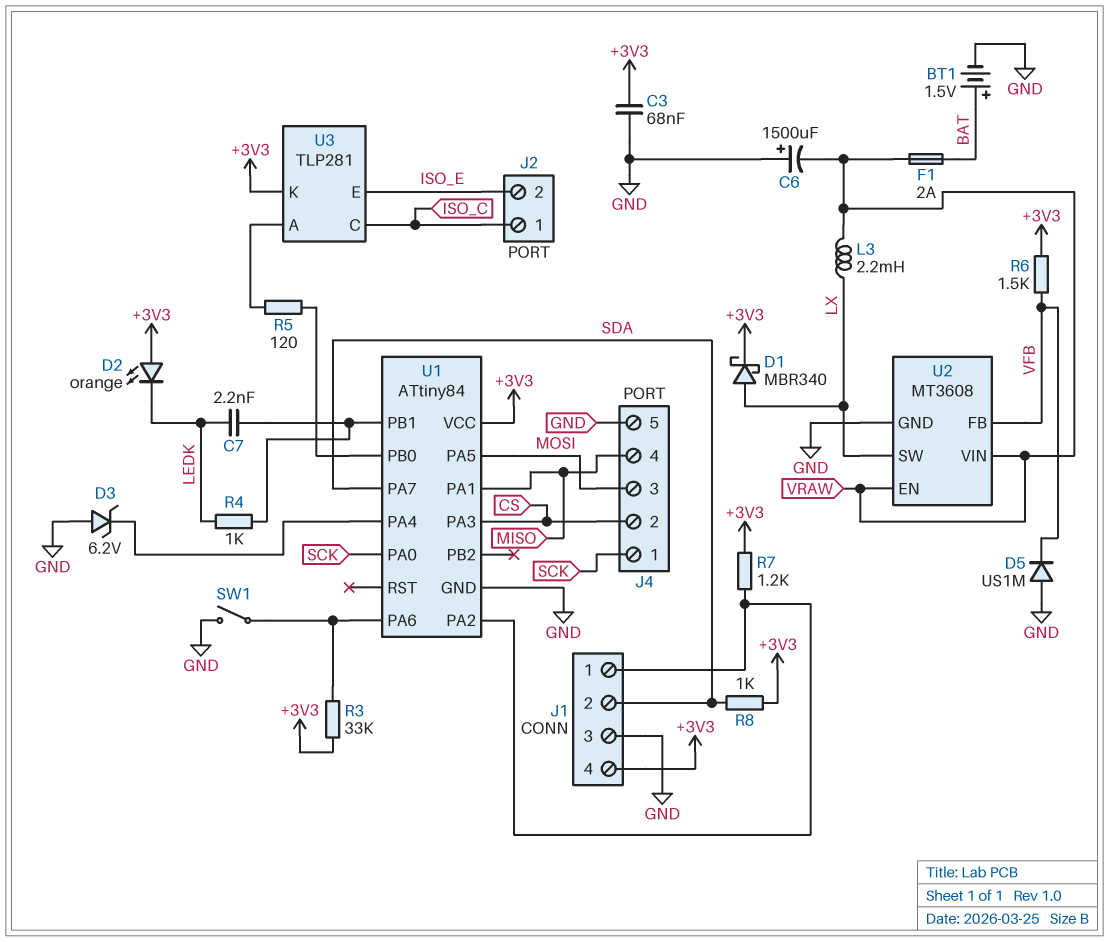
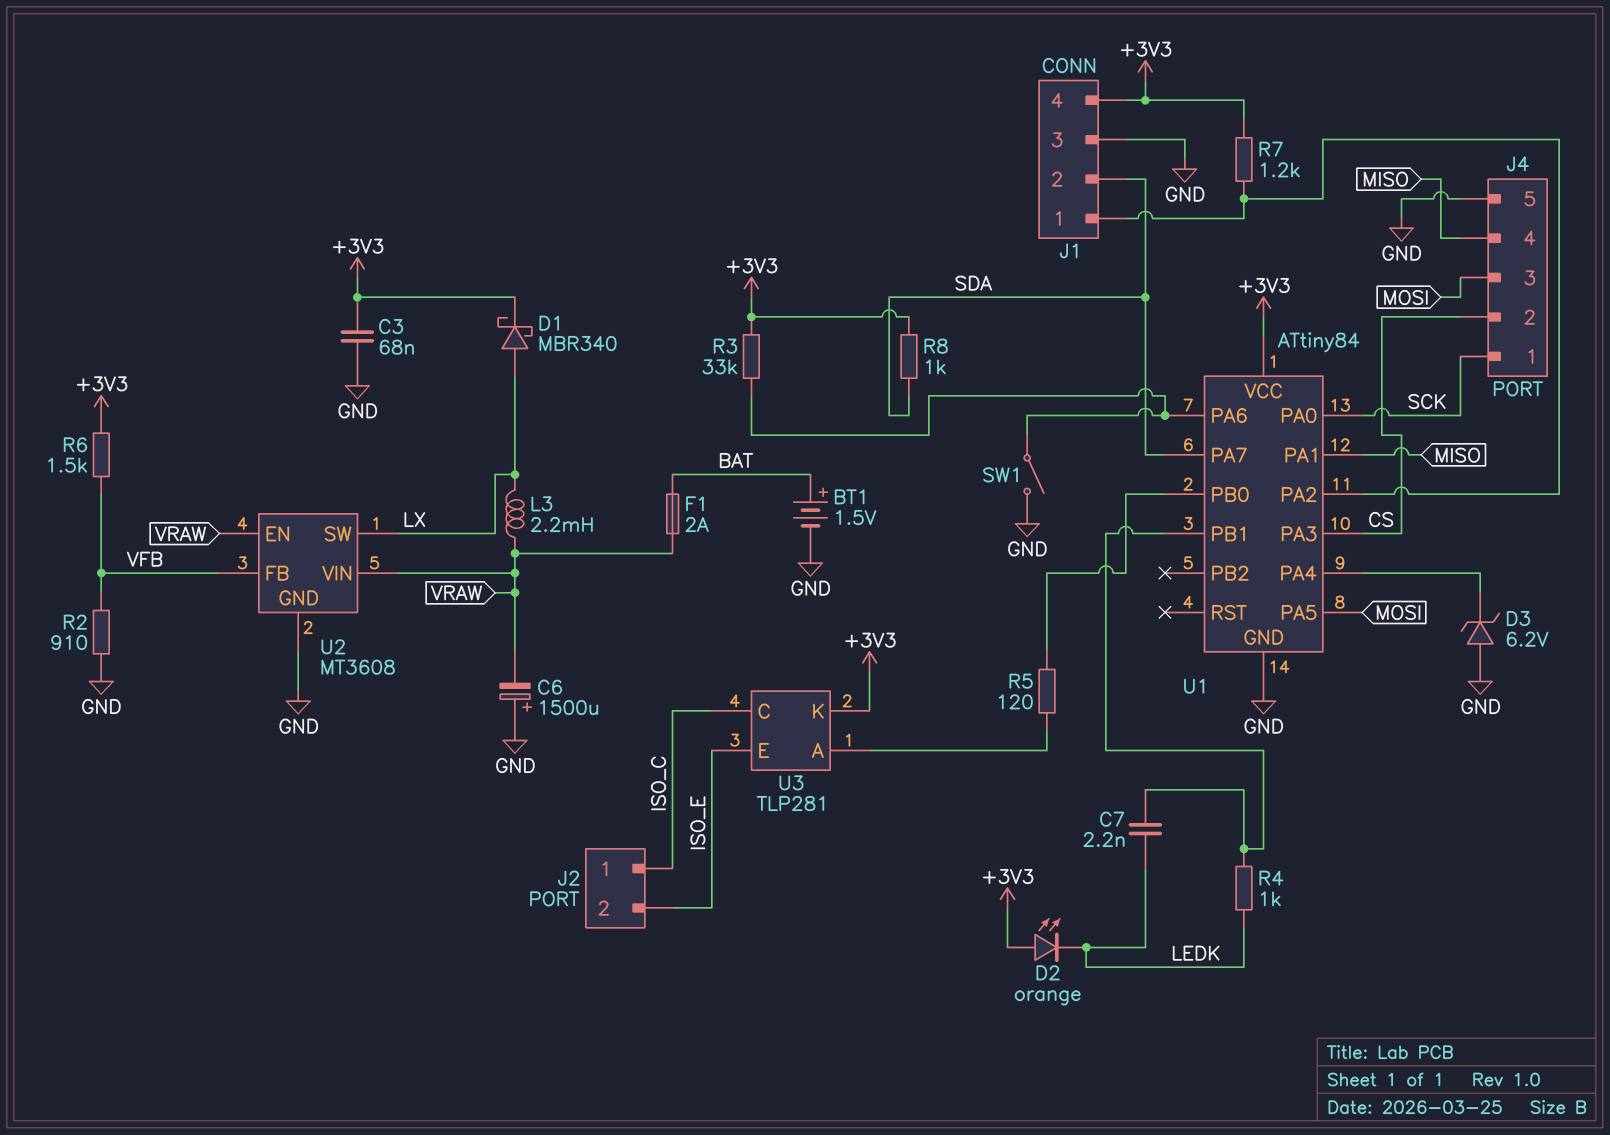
D5: diode US1M (A GND, K VFB) -> none
R2: none -> 910 (GND, VFB)

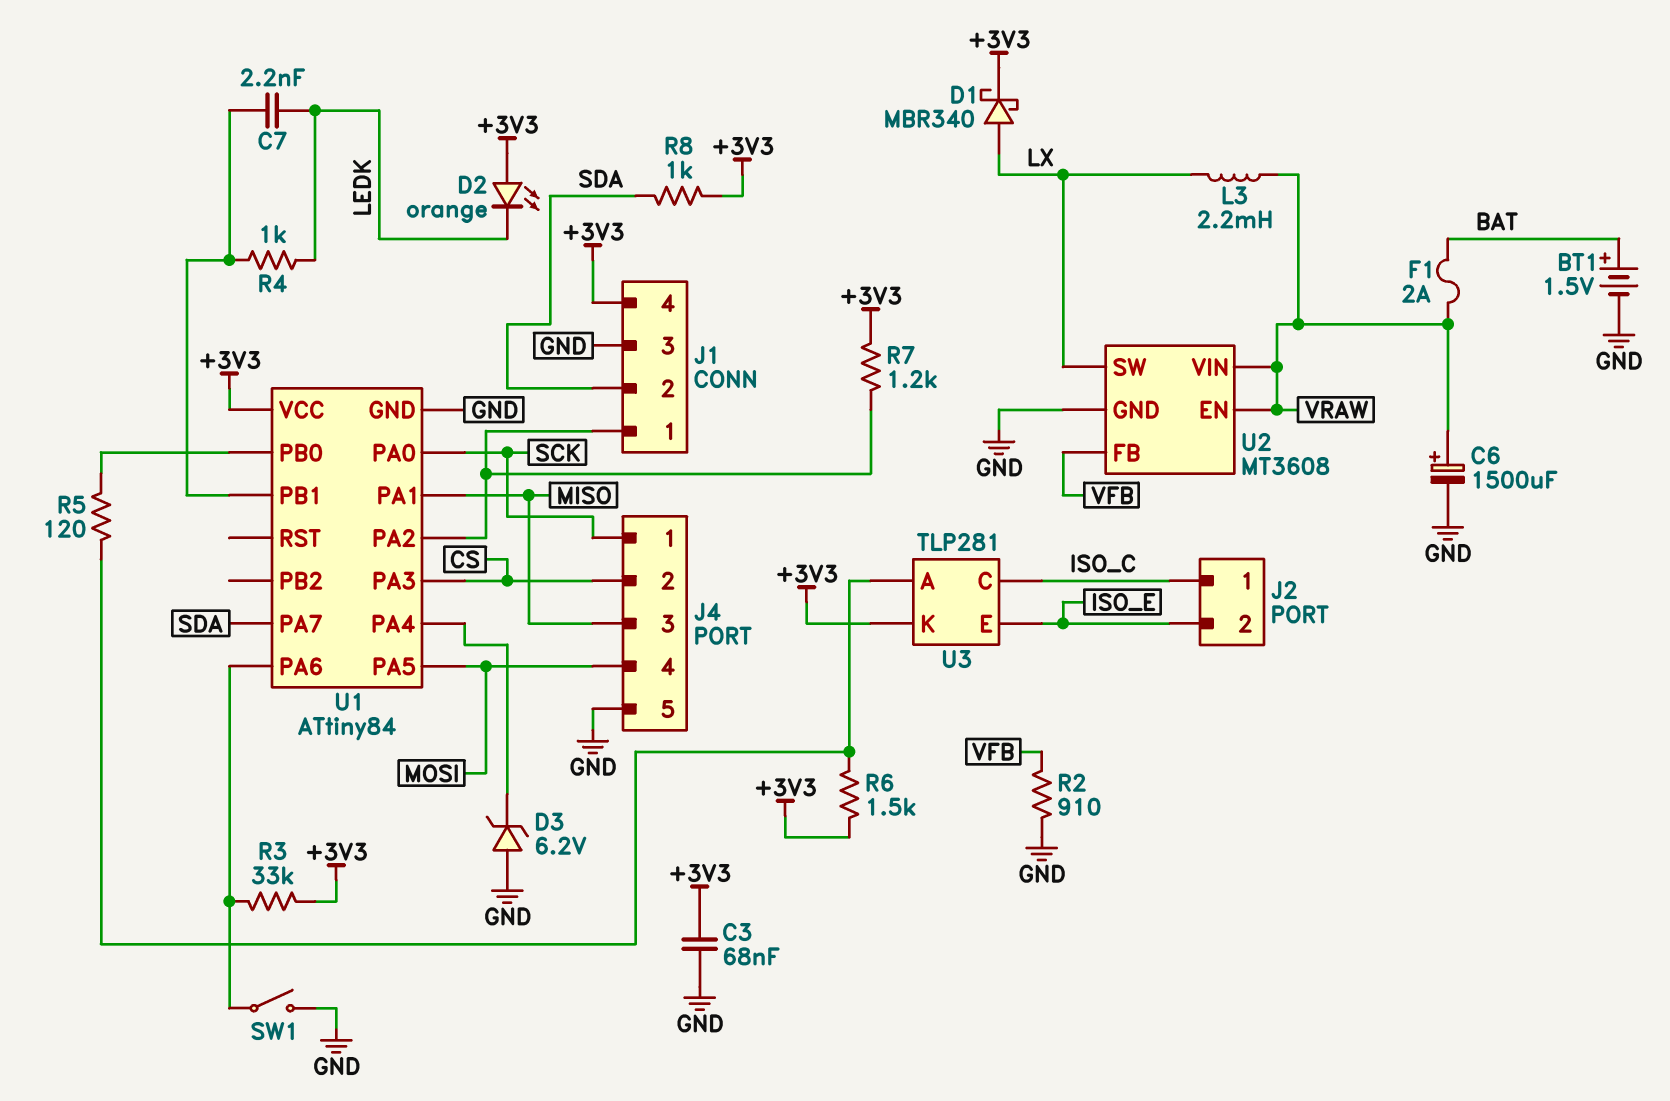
C6: 1500uF (plus GND, minus VRAW) -> 1500uF (plus VRAW, minus GND)
J4 pin 3: MOSI -> MISO
J4 pin 4: MISO -> MOSI
R6: 1.5k (+3V3, VFB) -> 1.5k (+3V3, U3/A)

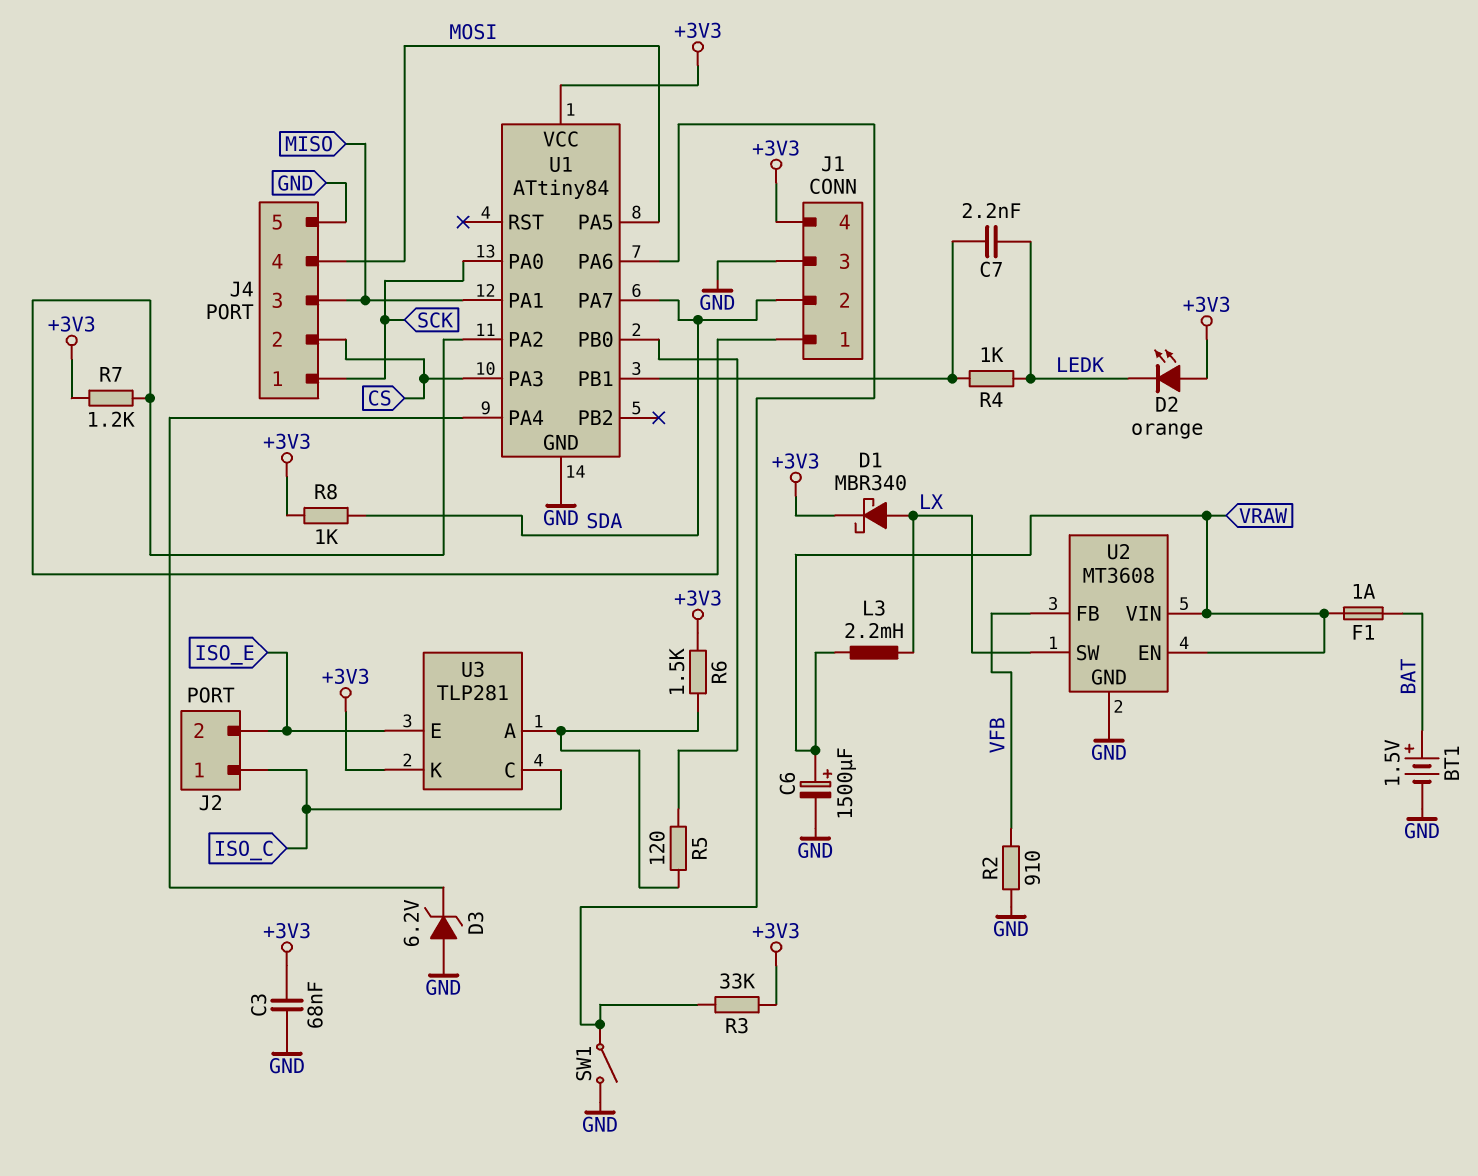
F1: 2A (BAT, VRAW) -> 1A (BAT, VRAW)

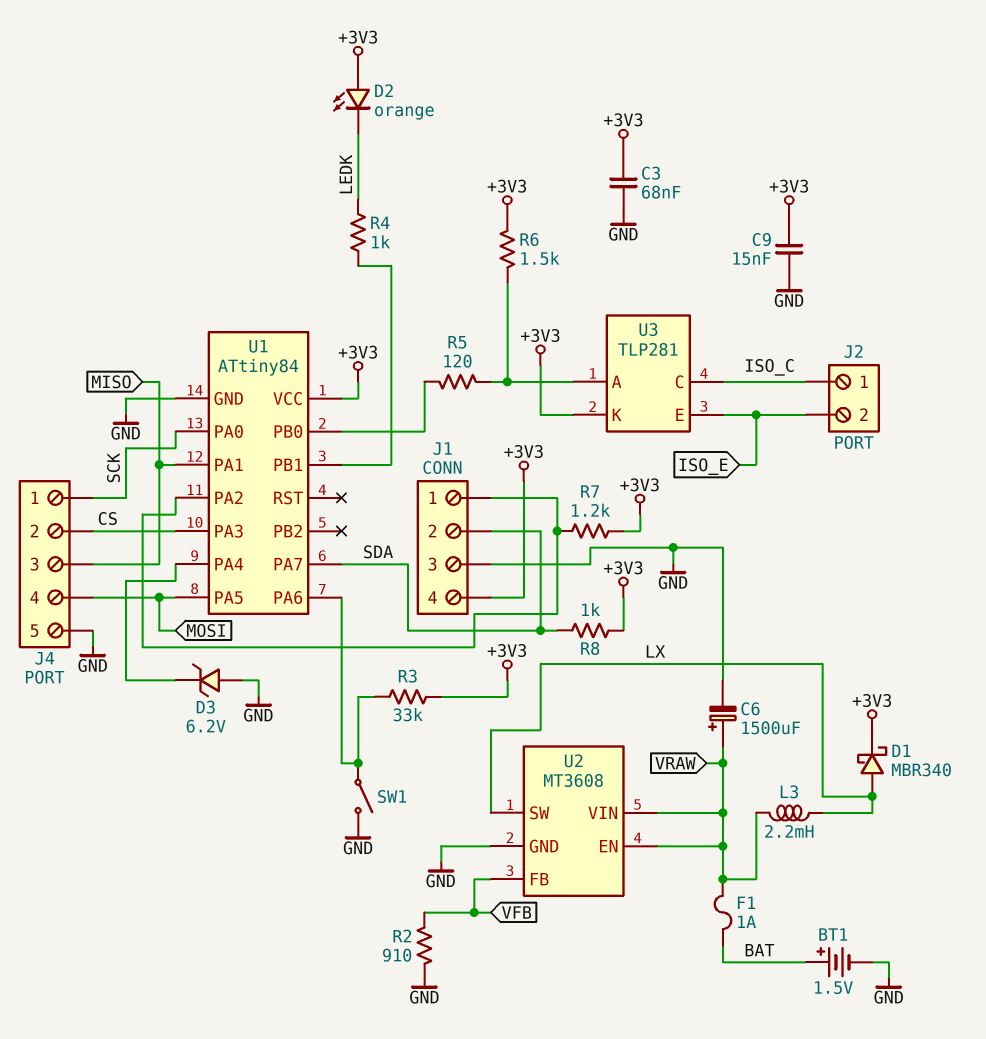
C7: 2.2nF (LEDK, U1/PB1) -> none
C9: none -> 15nF (+3V3, GND)

